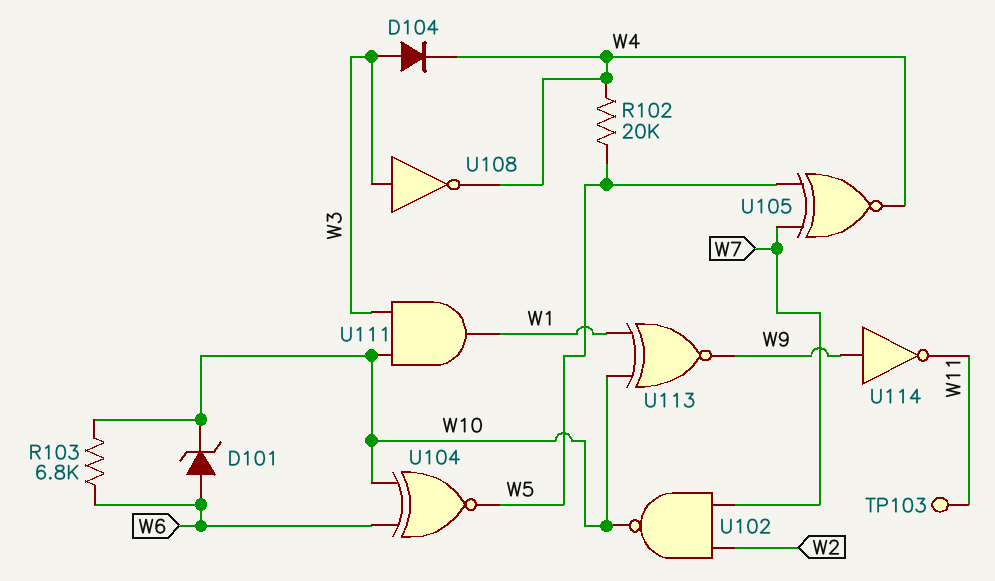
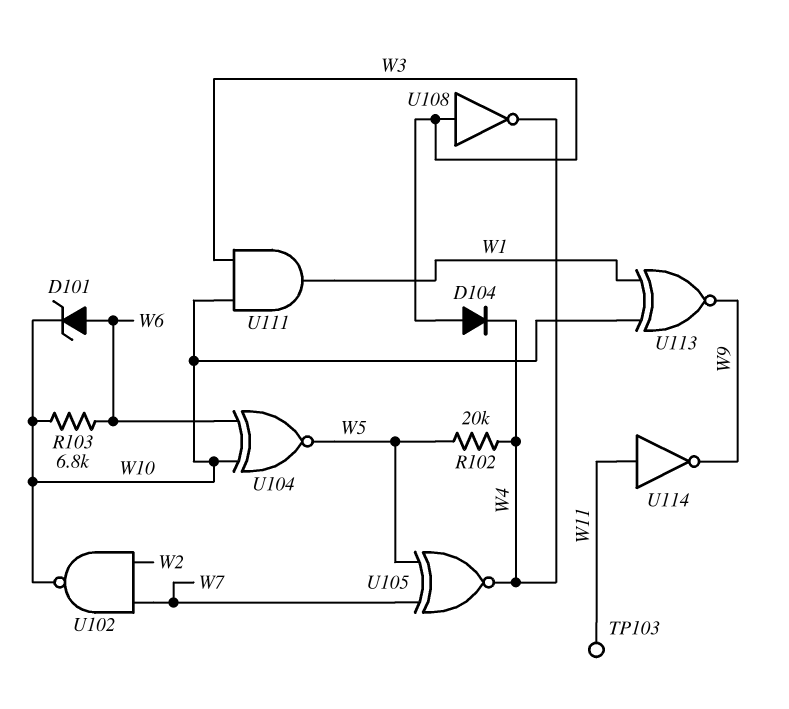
U114: NOT (in W9, out W11) -> NOT (in W11, out W9)

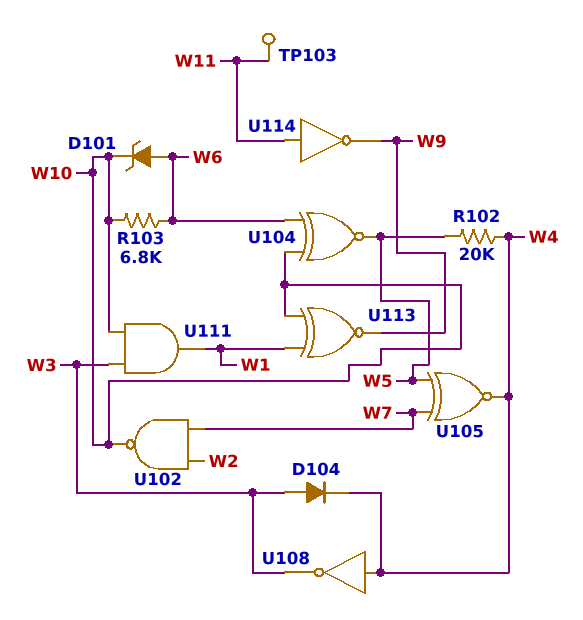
U108: NOT (in W3, out W4) -> NOT (in W4, out W3)

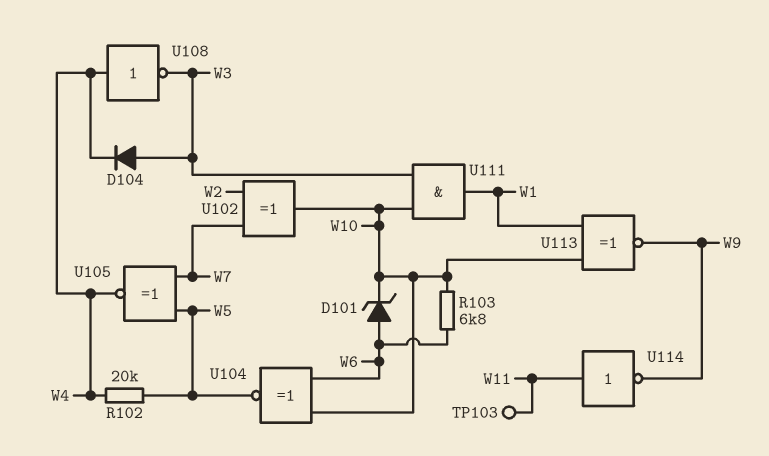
U102: NAND (in W2, in W7, out W10) -> XOR (in W2, in W7, out W10)

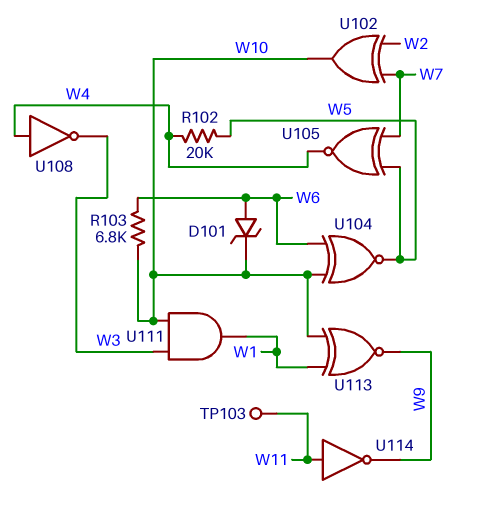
D104: diode (A W3, K W4) -> none

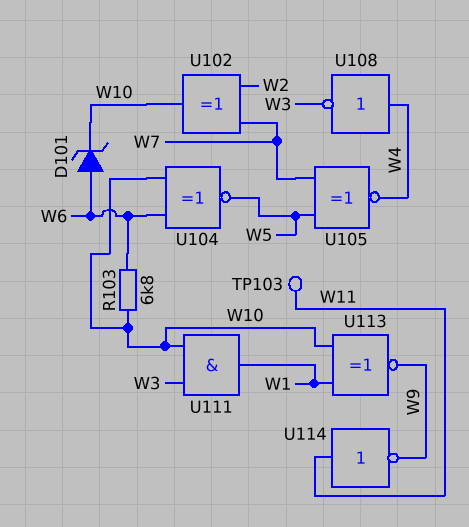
R102: 20k (W4, W5) -> none

